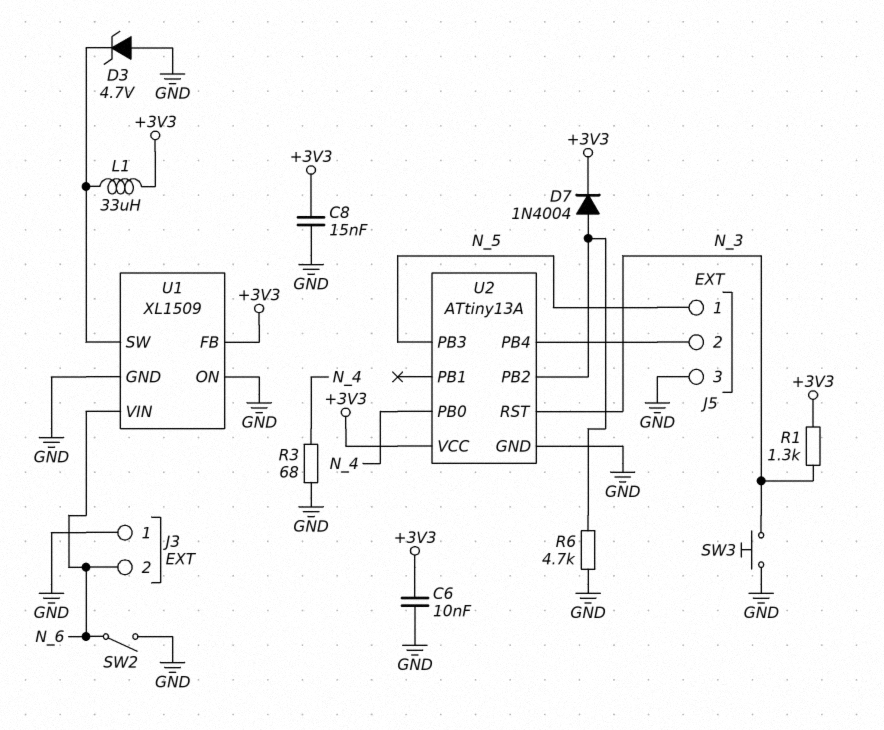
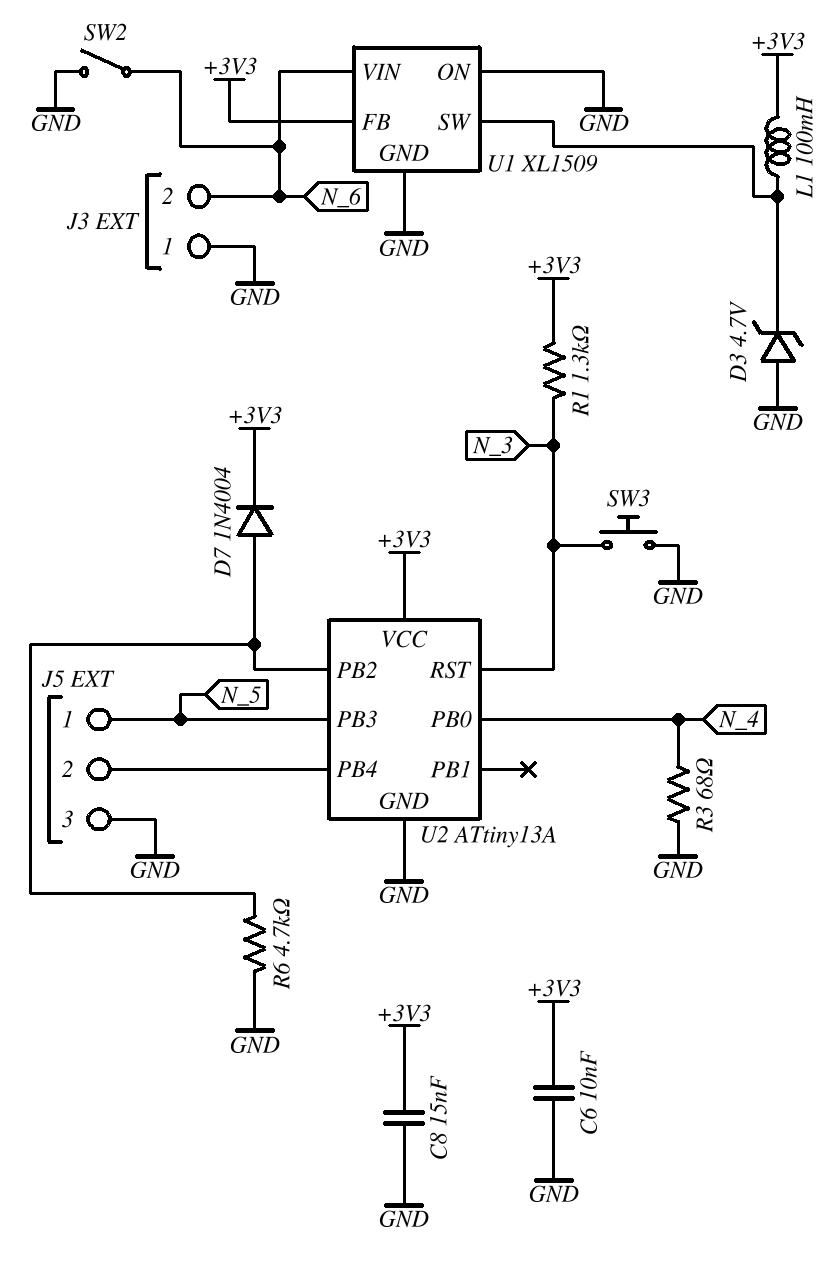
L1: 33uH (+3V3, U1/SW) -> 100mH (+3V3, U1/SW)

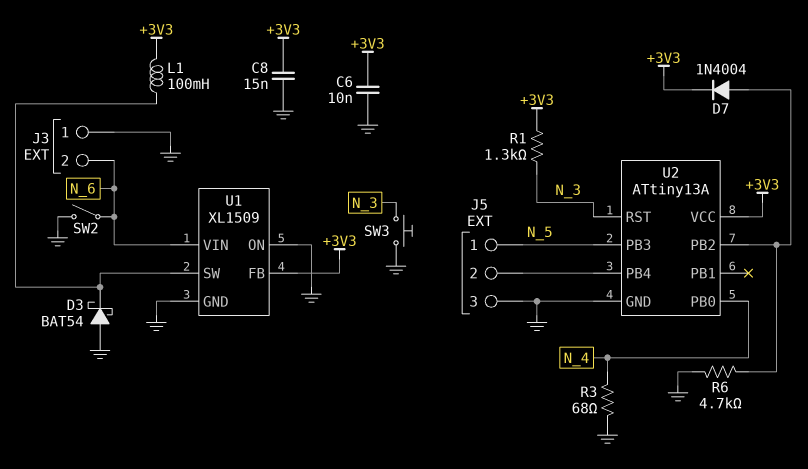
D3: zener 4.7V (A GND, K U1/SW) -> schottky BAT54 (A GND, K U1/SW)

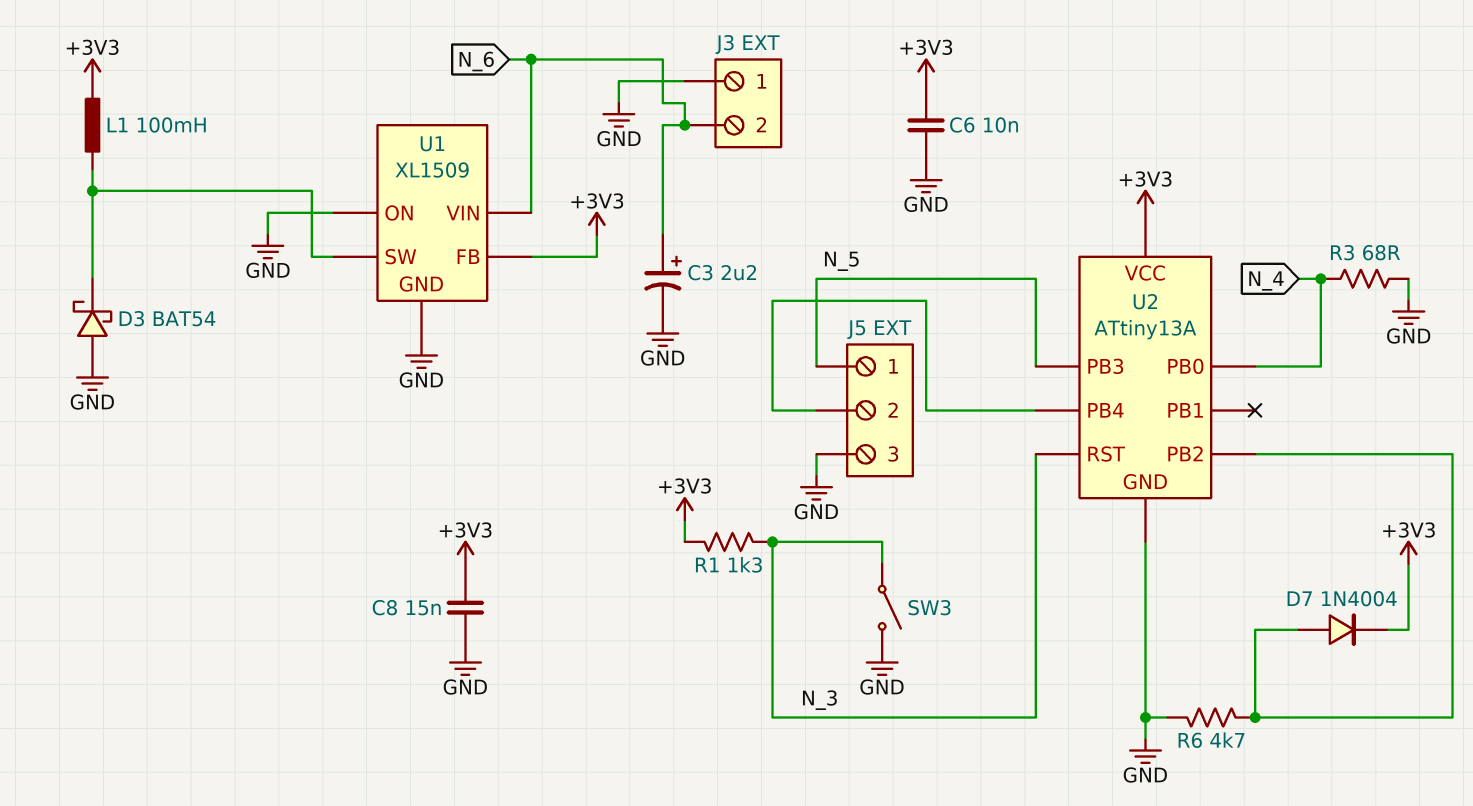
C3: none -> 2.2uF (plus N_6, minus GND)
SW2: switch (GND, N_6) -> none
SW3: button (GND, N_3) -> switch (GND, N_3)

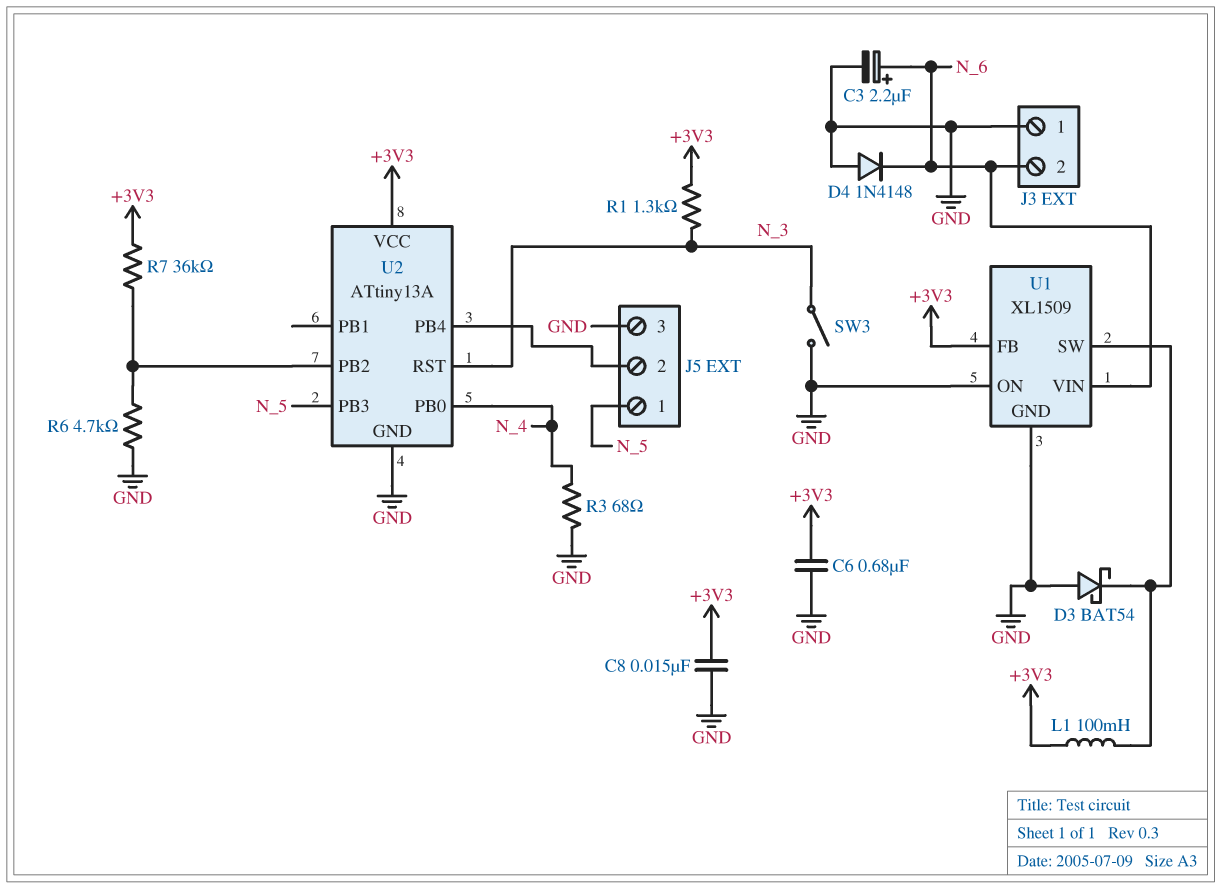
C6: 10nF (+3V3, GND) -> 680nF (+3V3, GND)
D4: none -> diode 1N4148 (A GND, K N_6)
D7: diode 1N4004 (A U2/PB2, K +3V3) -> none
R7: none -> 36k (+3V3, U2/PB2)

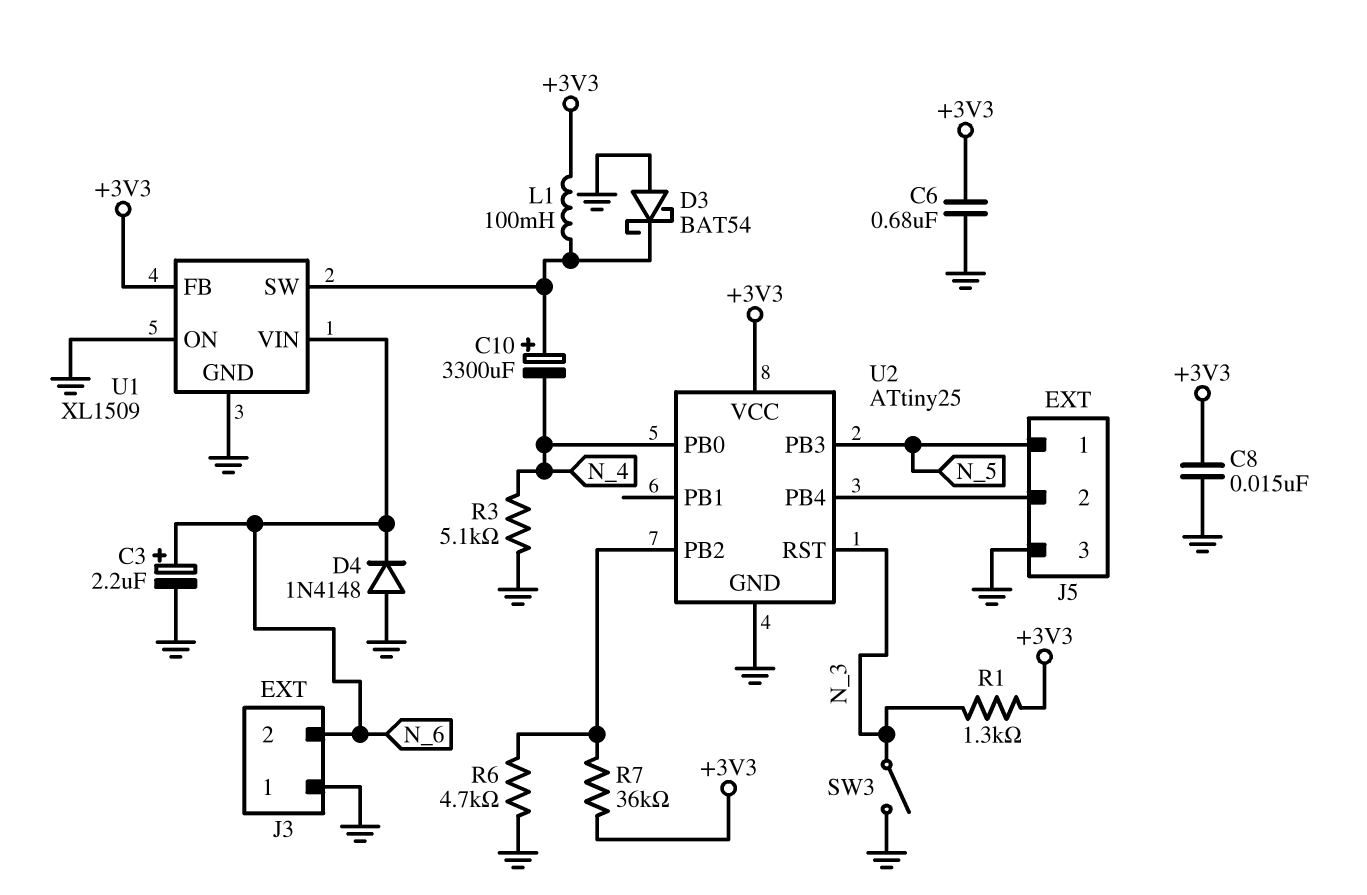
C10: none -> 3300uF (plus U1/SW, minus N_4)
R3: 68 (GND, N_4) -> 5.1k (GND, N_4)
U2: ATtiny13A -> ATtiny25

